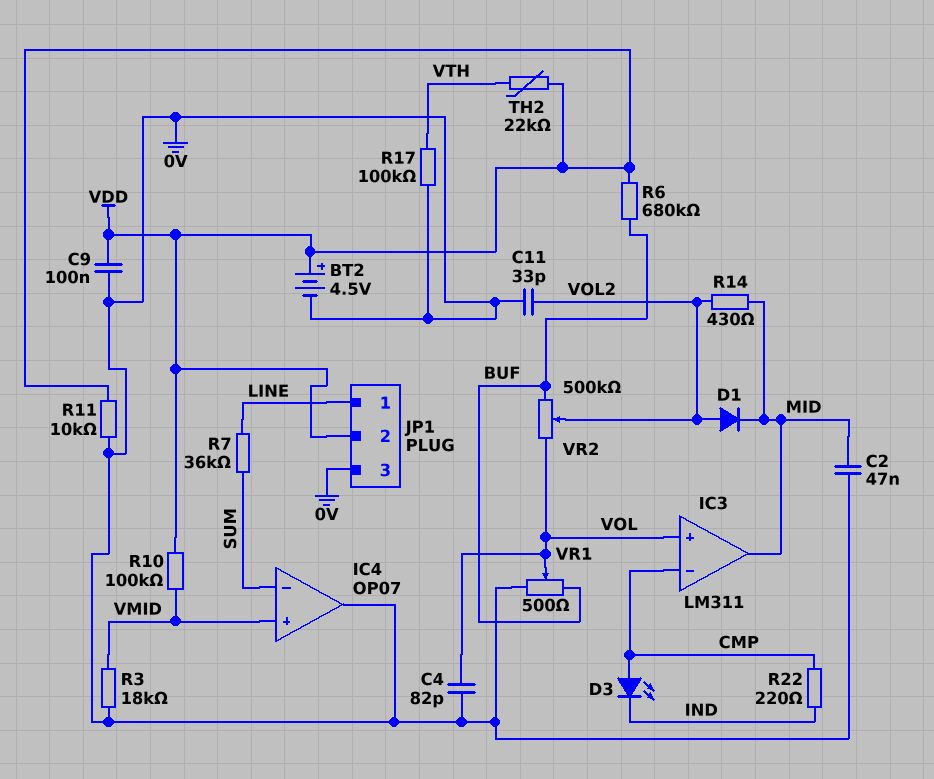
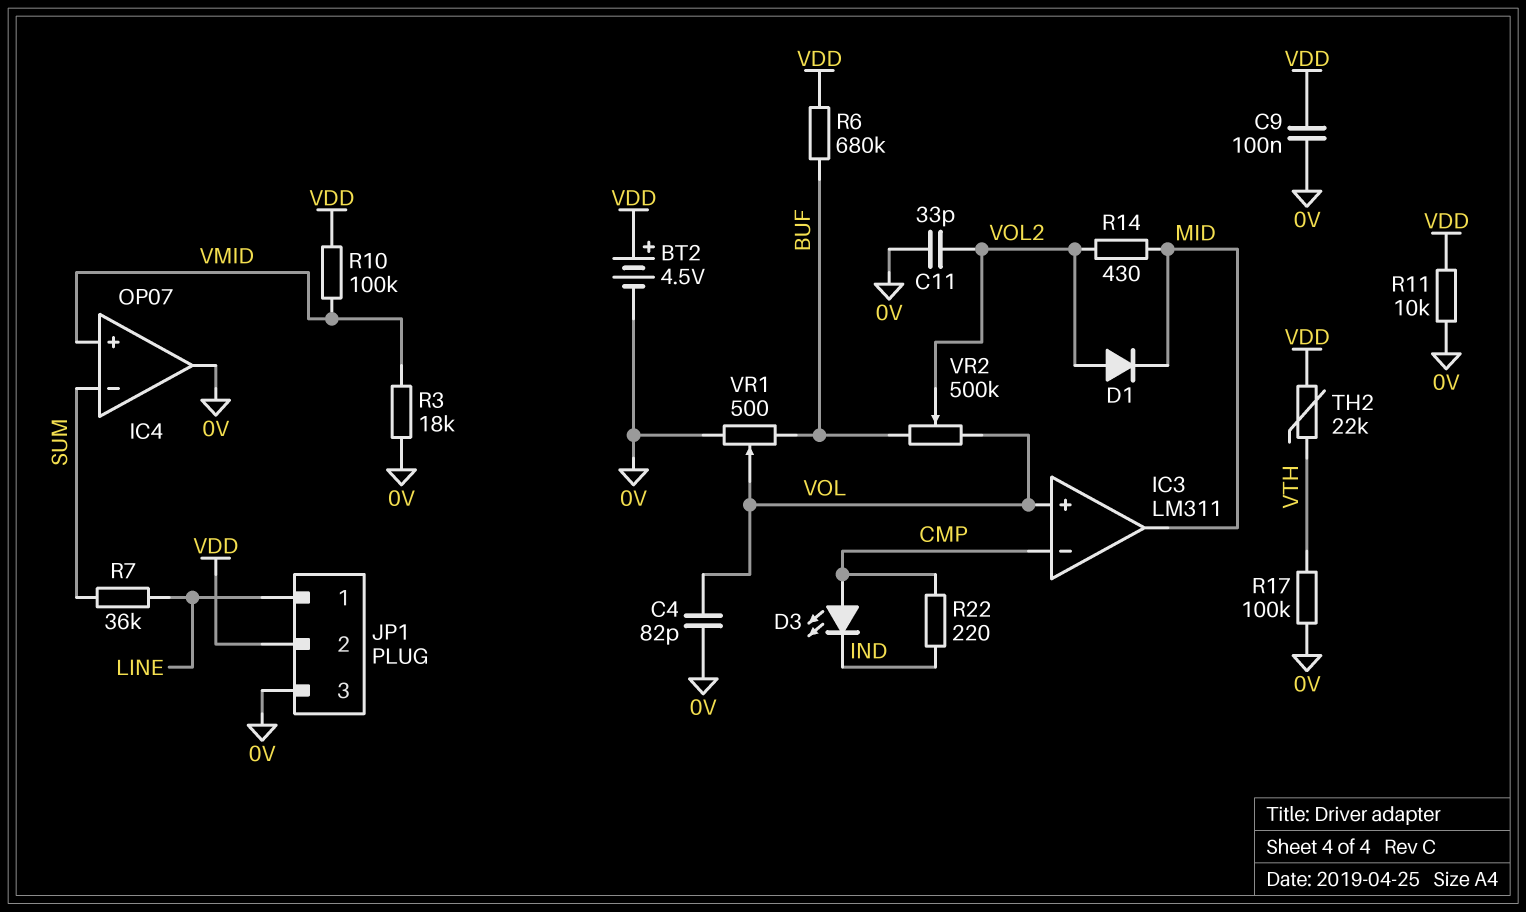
C2: 47nF (0V, MID) -> none

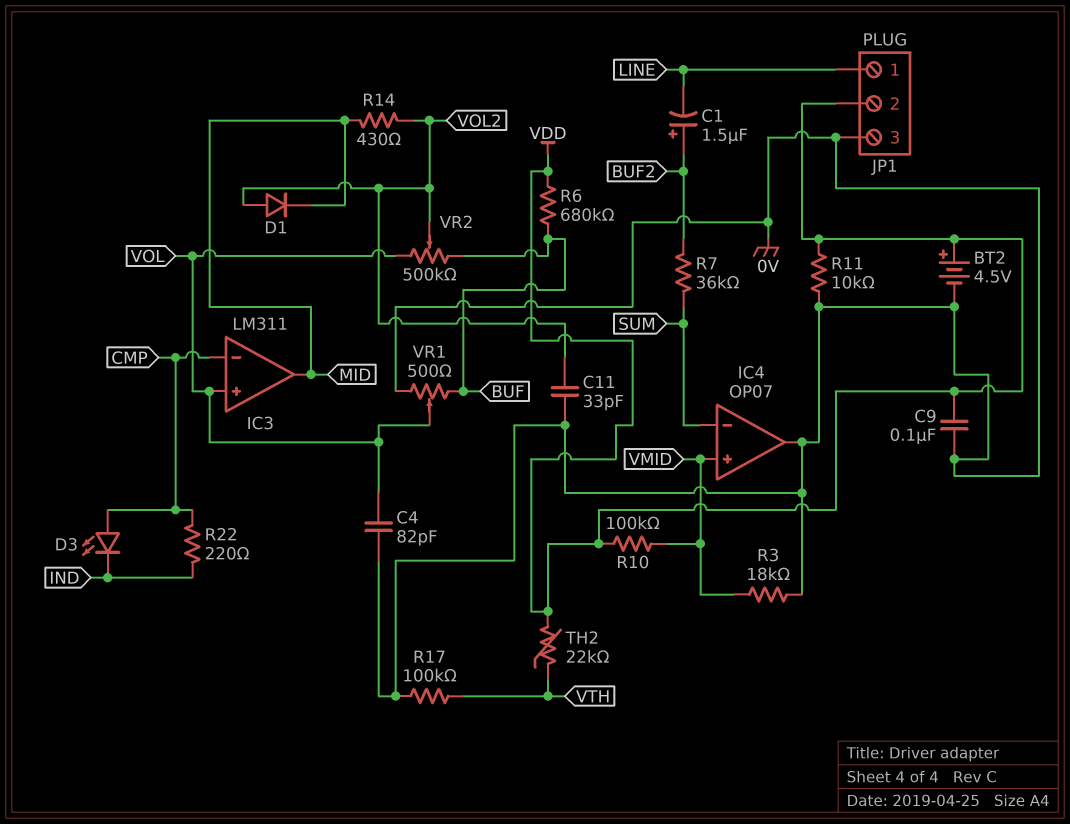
C1: none -> 1.5uF (plus BUF2, minus LINE)
R7: 36k (LINE, SUM) -> 36k (BUF2, SUM)

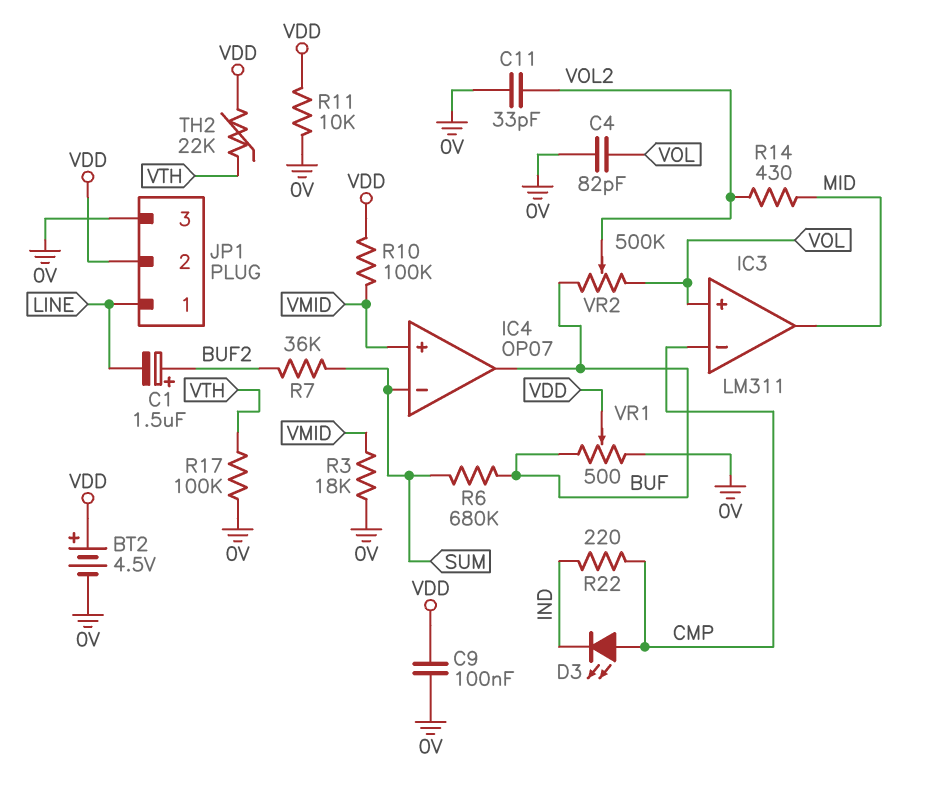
D1: diode (A VOL2, K MID) -> none
IC4 pin out: 0V -> BUF
R6: 680k (BUF, VDD) -> 680k (BUF, SUM)
VR1: 500 (0V, BUF, wiper VOL) -> 500 (0V, BUF, wiper VDD)

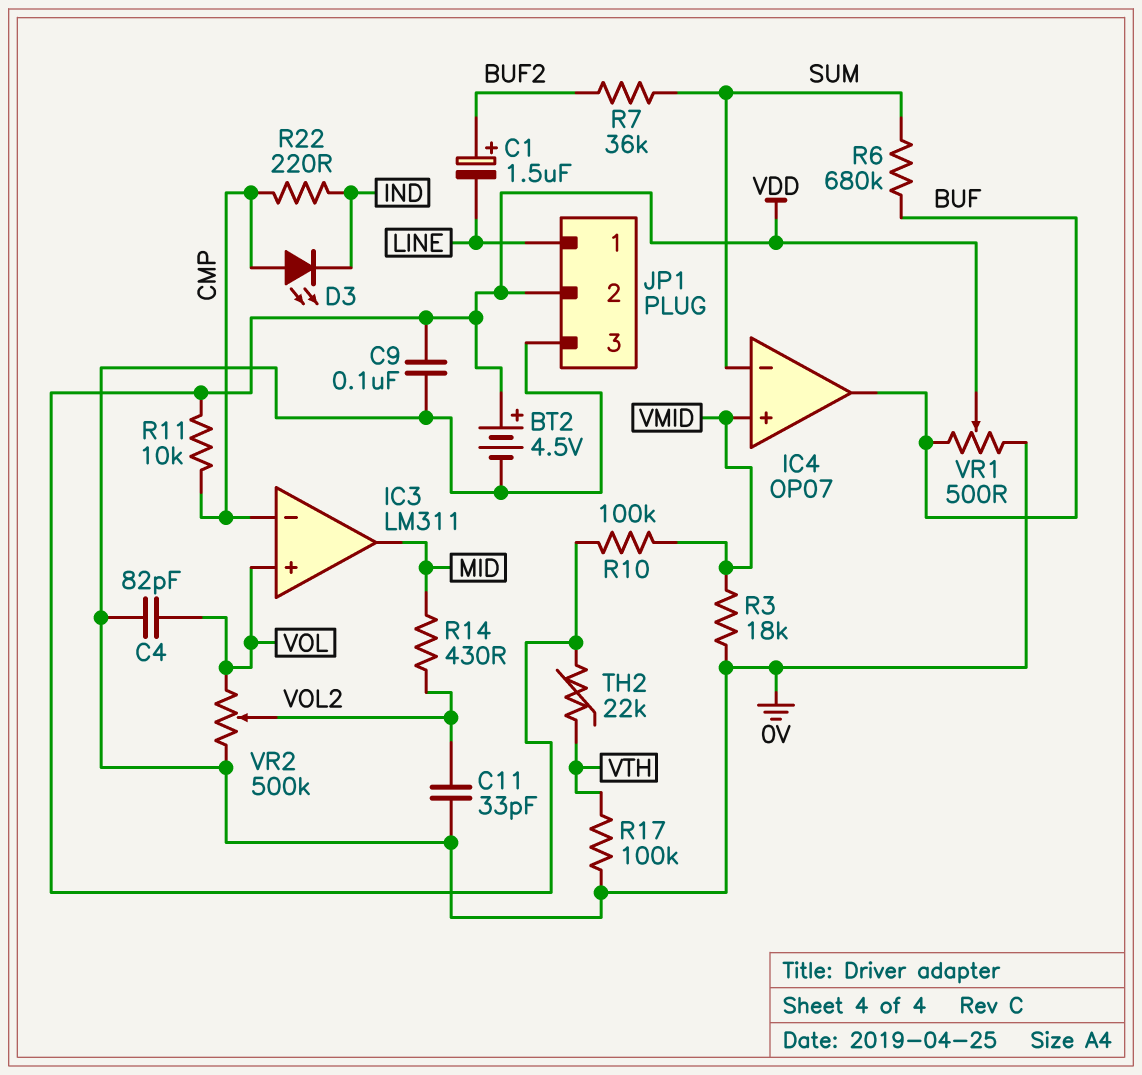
R11: 10k (0V, VDD) -> 10k (CMP, VDD)
VR2: 500k (BUF, VOL, wiper VOL2) -> 500k (0V, VOL, wiper VOL2)

